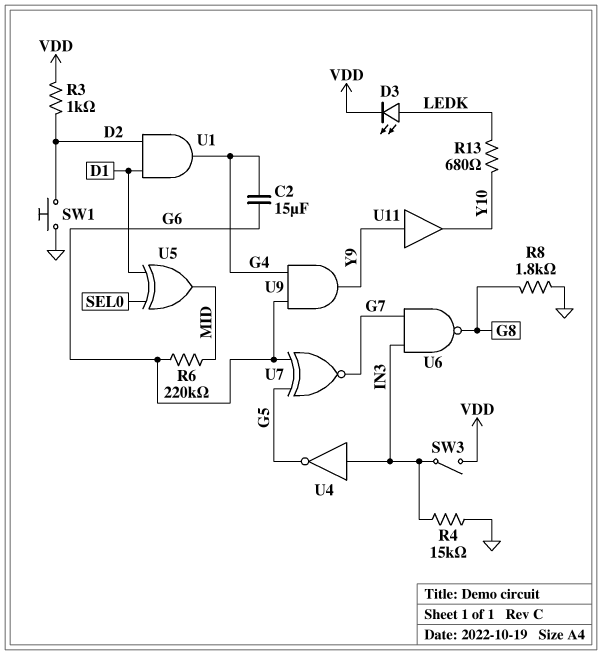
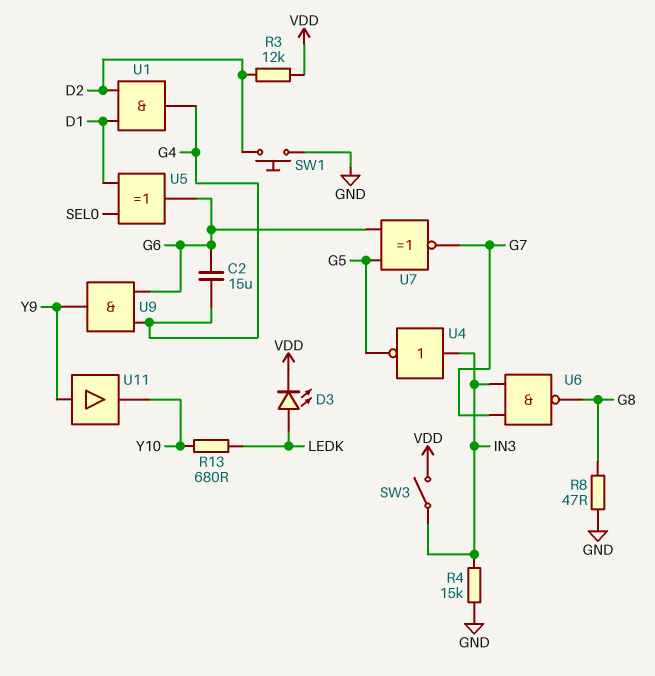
R3: 1k (D2, VDD) -> 12k (D2, VDD)
R6: 220k (G6, MID) -> none
R8: 1.8k (G8, GND) -> 47 (G8, GND)
U5: XOR (in D1, in SEL0, out MID) -> XOR (in D1, in SEL0, out G6)

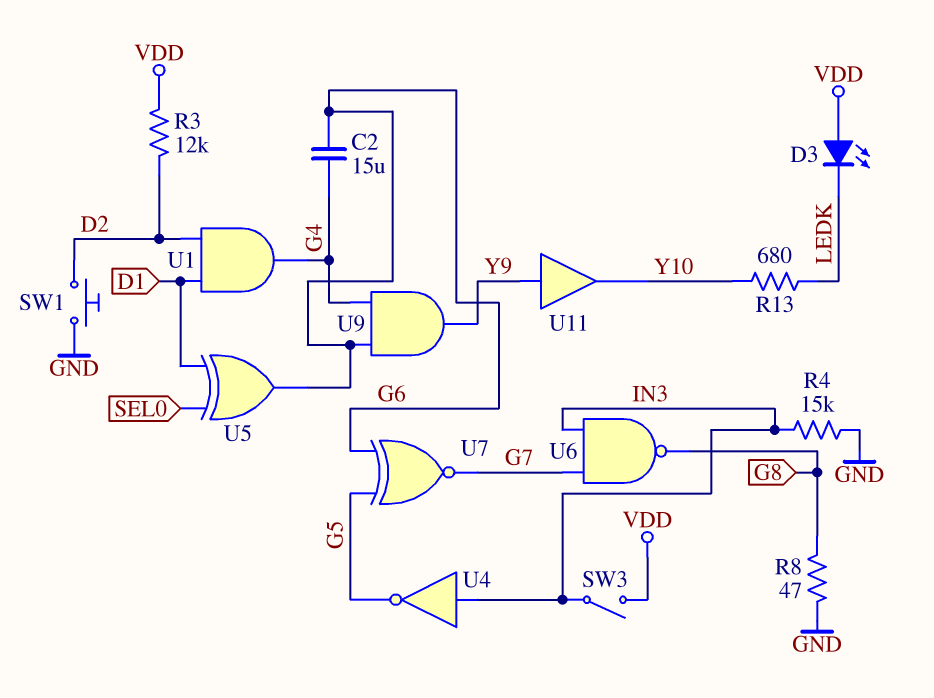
D3: LED (A LEDK, K VDD) -> LED (A VDD, K LEDK)

